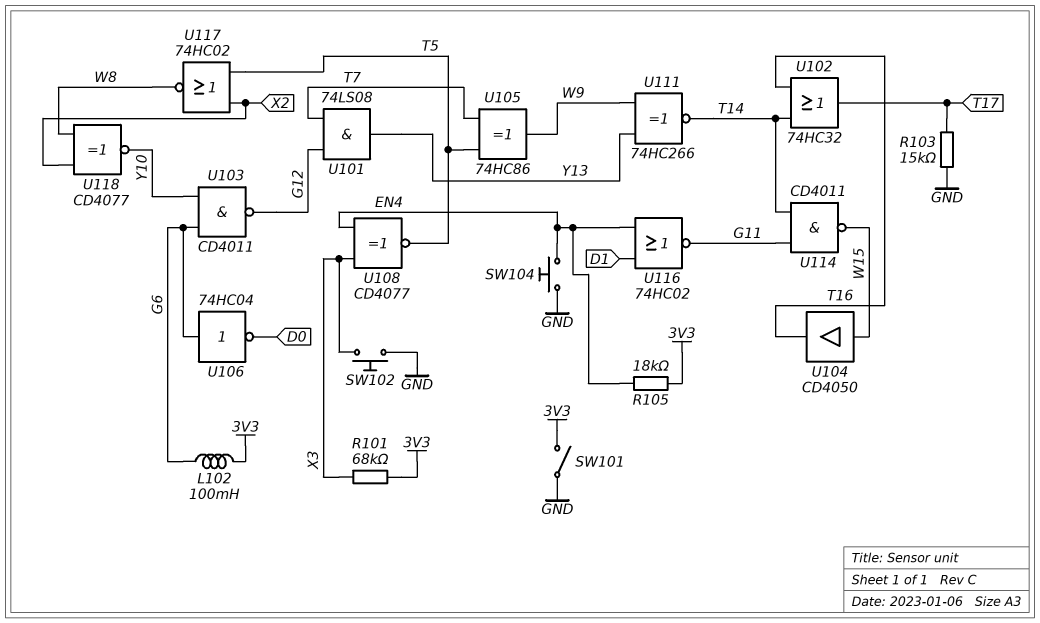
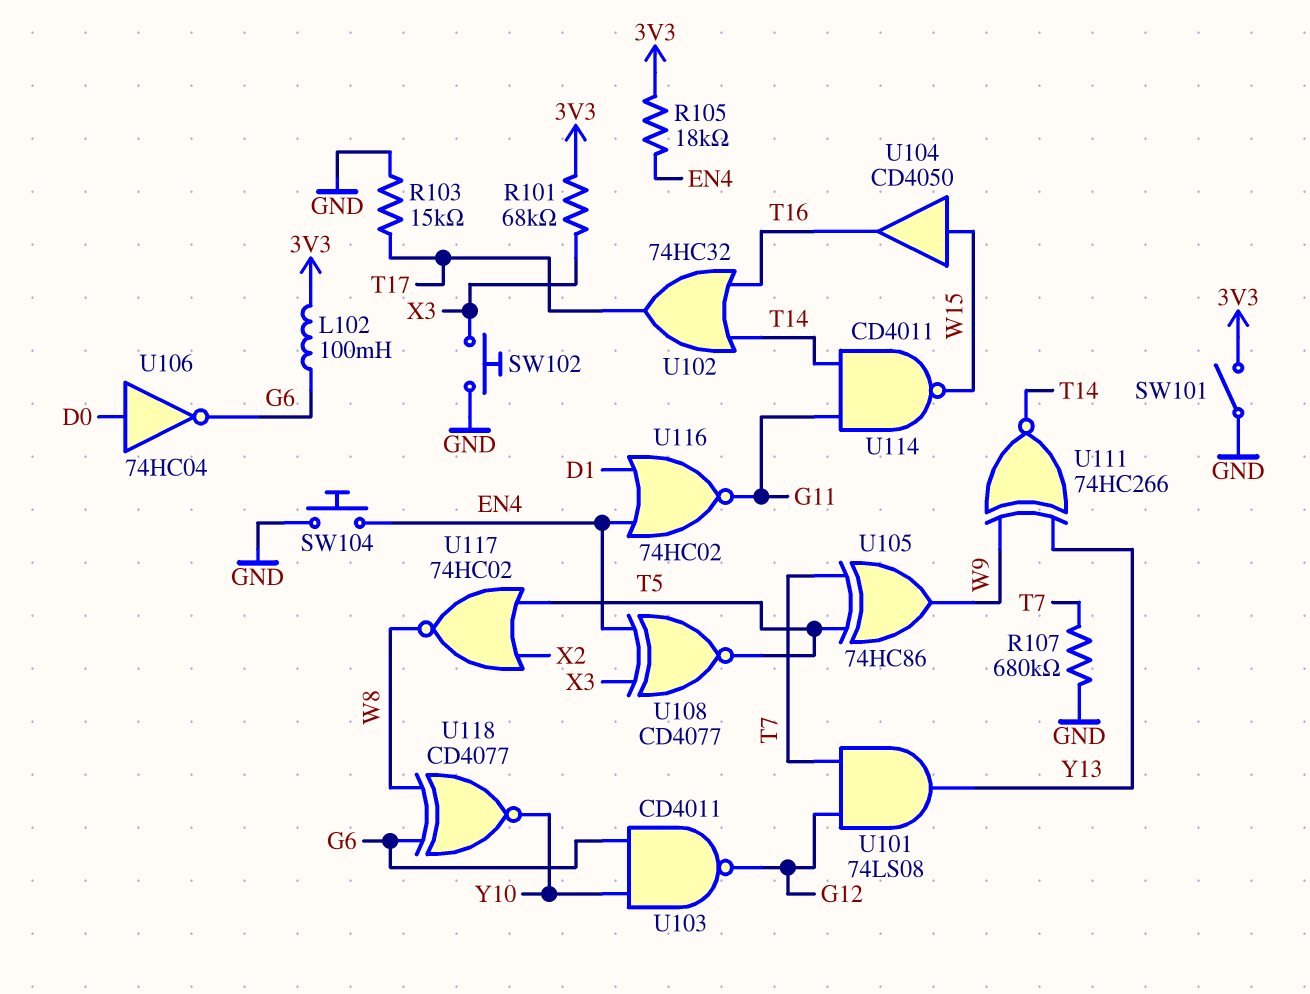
R107: none -> 680k (GND, T7)
U106: NOT 74HC04 (in G6, out D0) -> NOT 74HC04 (in D0, out G6)
U118: XNOR CD4077 (in W8, in X2, out Y10) -> XNOR CD4077 (in G6, in W8, out Y10)

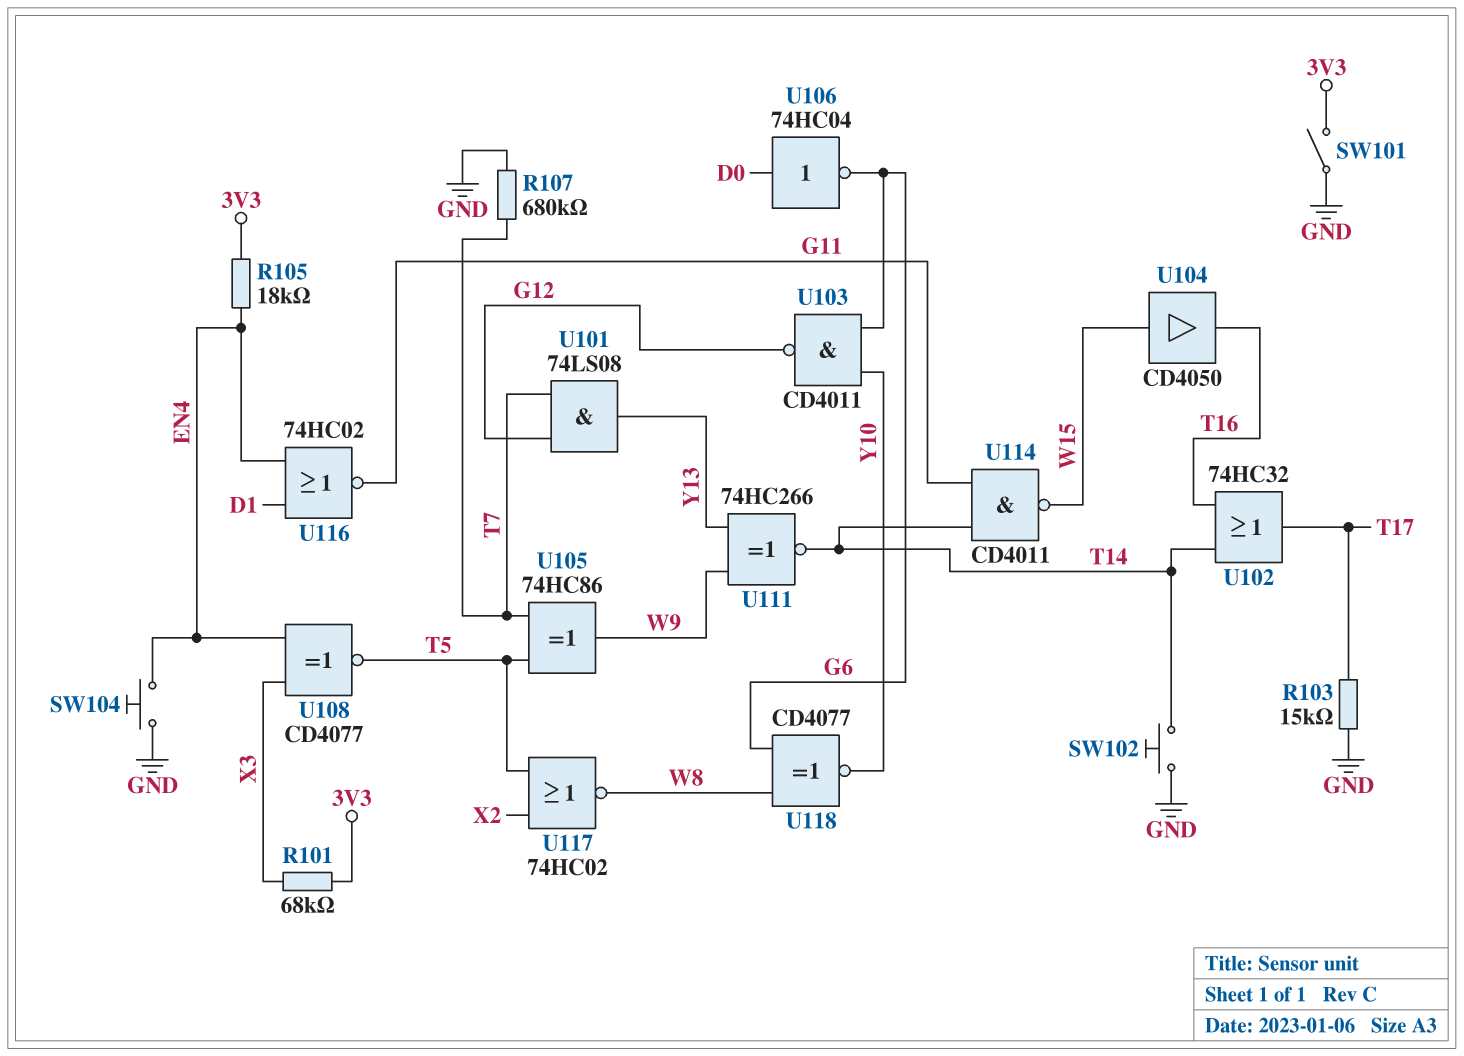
L102: 100mH (3V3, G6) -> none
SW102: button (GND, X3) -> button (GND, T14)

